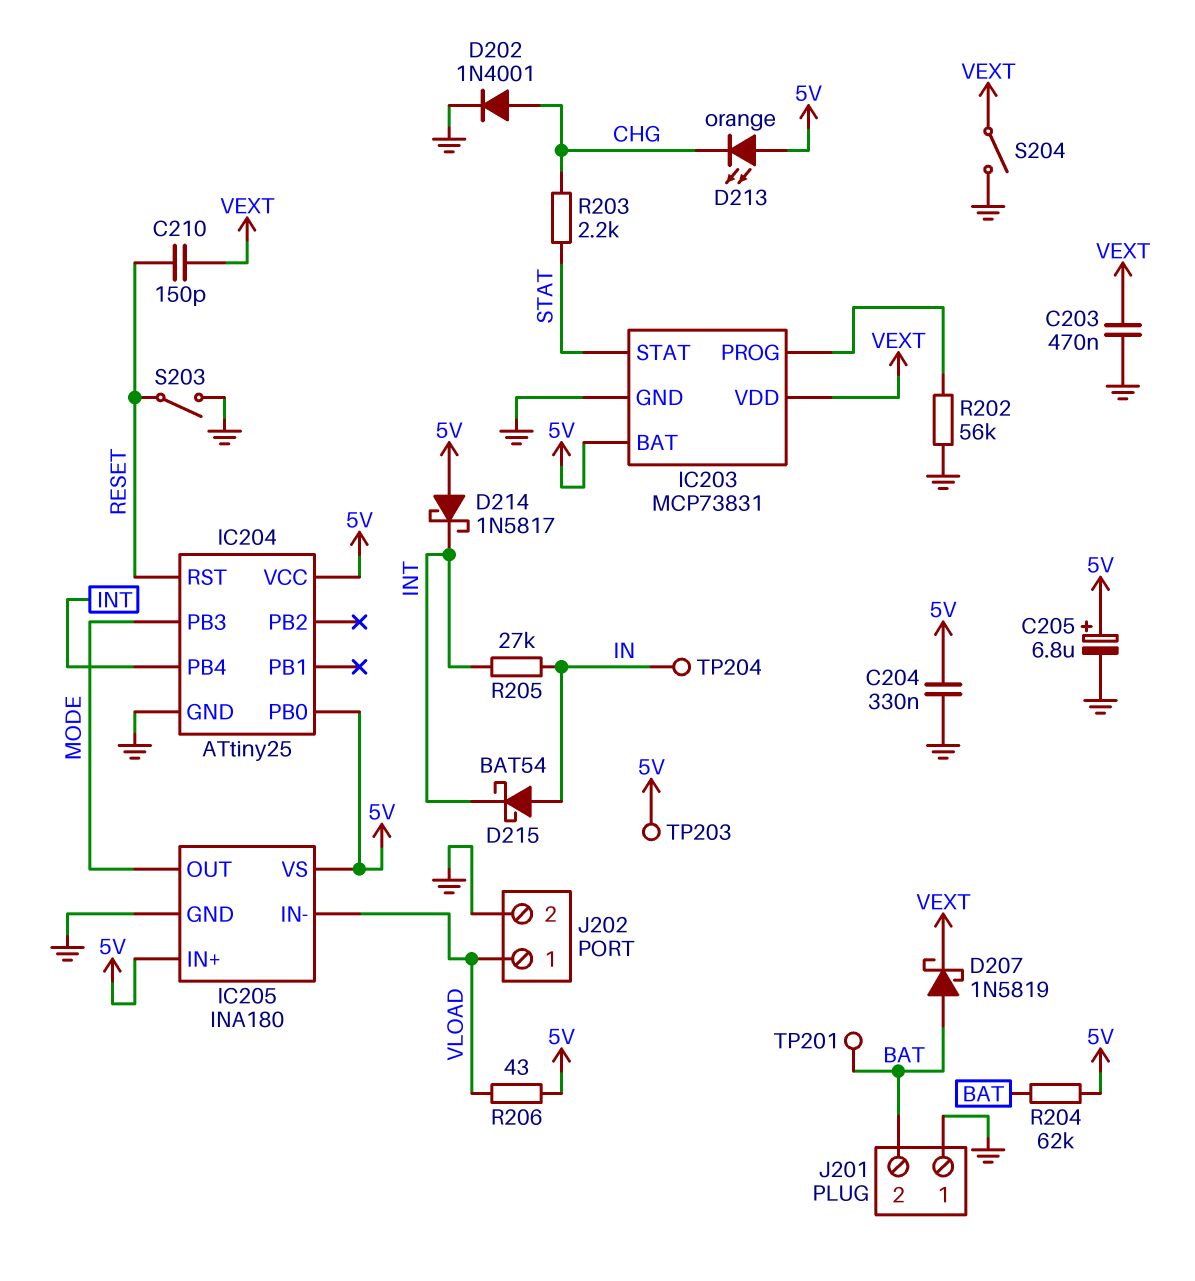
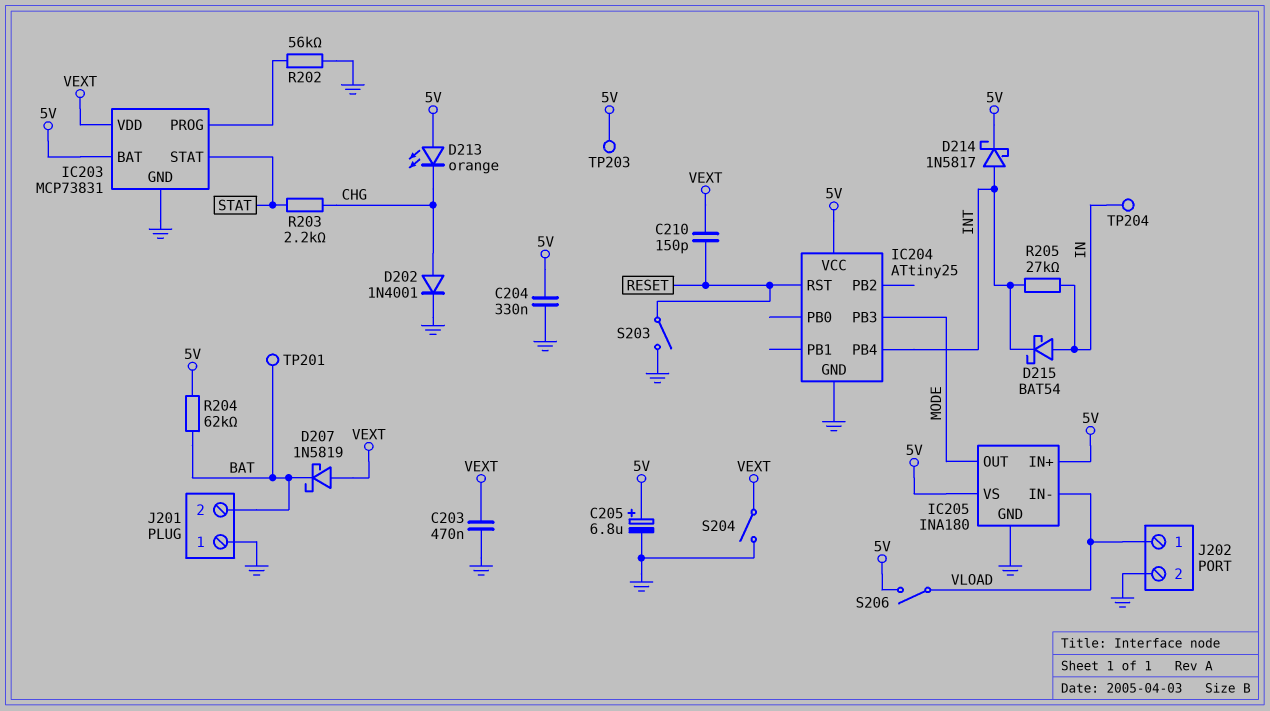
D207: schottky 1N5819 (A BAT, K VEXT) -> schottky 1N5819 (A VEXT, K BAT)
D214: schottky 1N5817 (A 5V, K INT) -> schottky 1N5817 (A INT, K 5V)
IC204 pin PB0: 5V -> none
R206: 43 (5V, VLOAD) -> none
S206: none -> switch (5V, VLOAD)

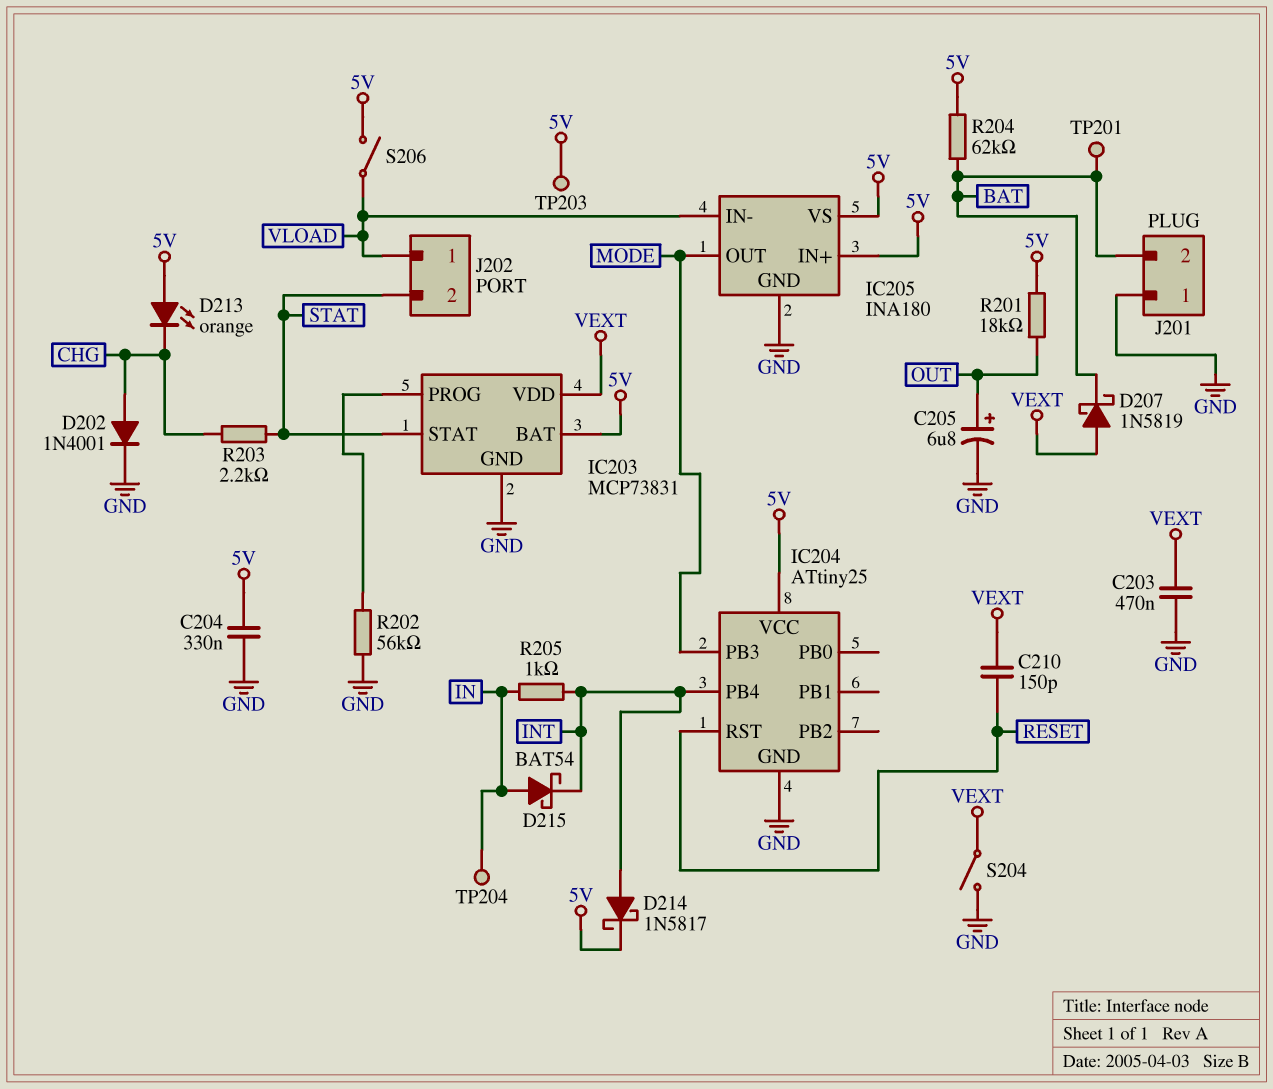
C205: 6.8uF (plus 5V, minus GND) -> 6.8uF (plus OUT, minus GND)
J202 pin 2: GND -> STAT
R201: none -> 18k (5V, OUT)
R205: 27k (IN, INT) -> 1k (IN, INT)
S203: switch (GND, RESET) -> none

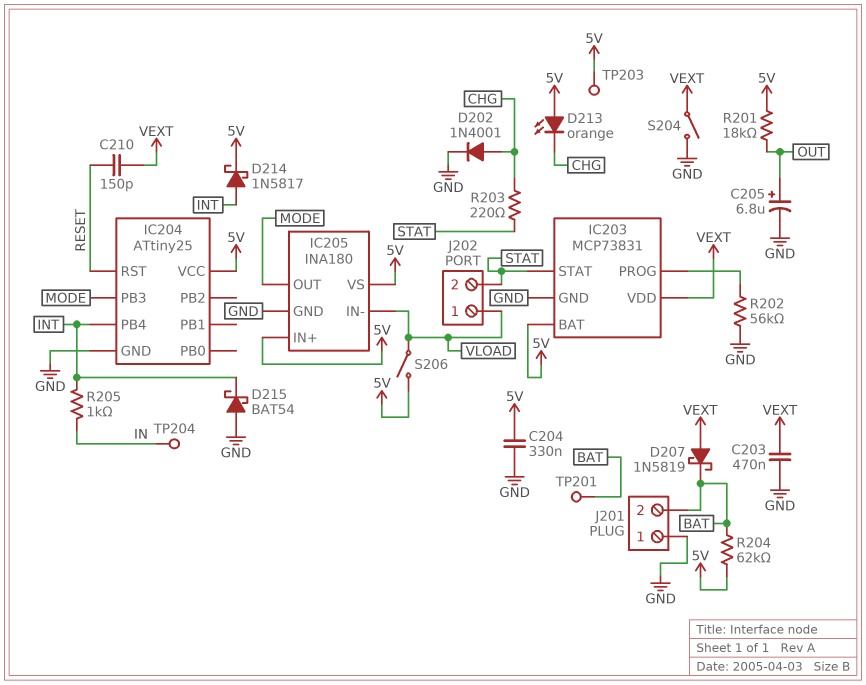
D215: schottky BAT54 (A IN, K INT) -> schottky BAT54 (A GND, K INT)
R203: 2.2k (CHG, STAT) -> 220 (CHG, STAT)

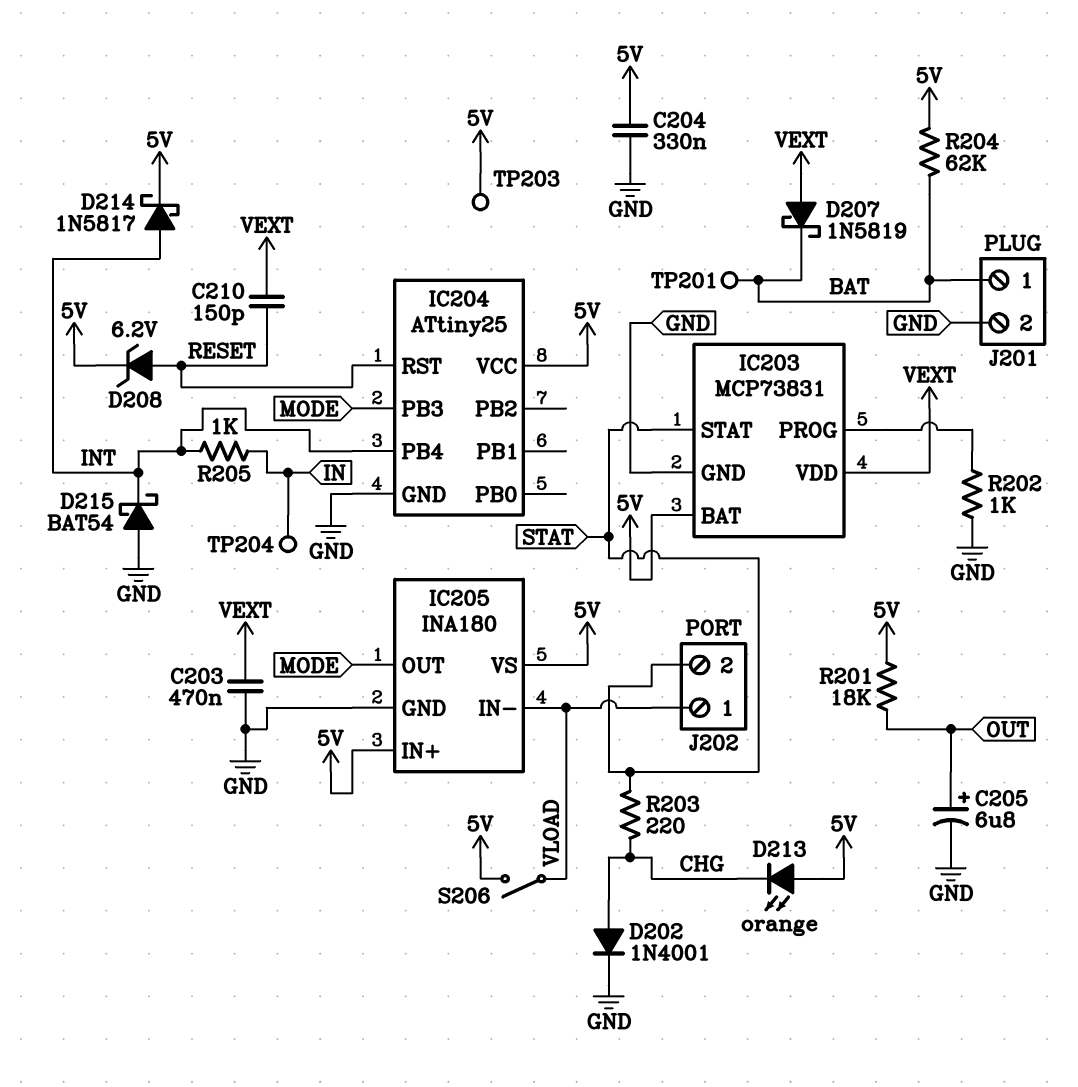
D208: none -> zener 6.2V (A RESET, K 5V)
J201 pin 1: GND -> BAT
J201 pin 2: BAT -> GND
R202: 56k (GND, IC203/PROG) -> 1k (GND, IC203/PROG)
S204: switch (GND, VEXT) -> none

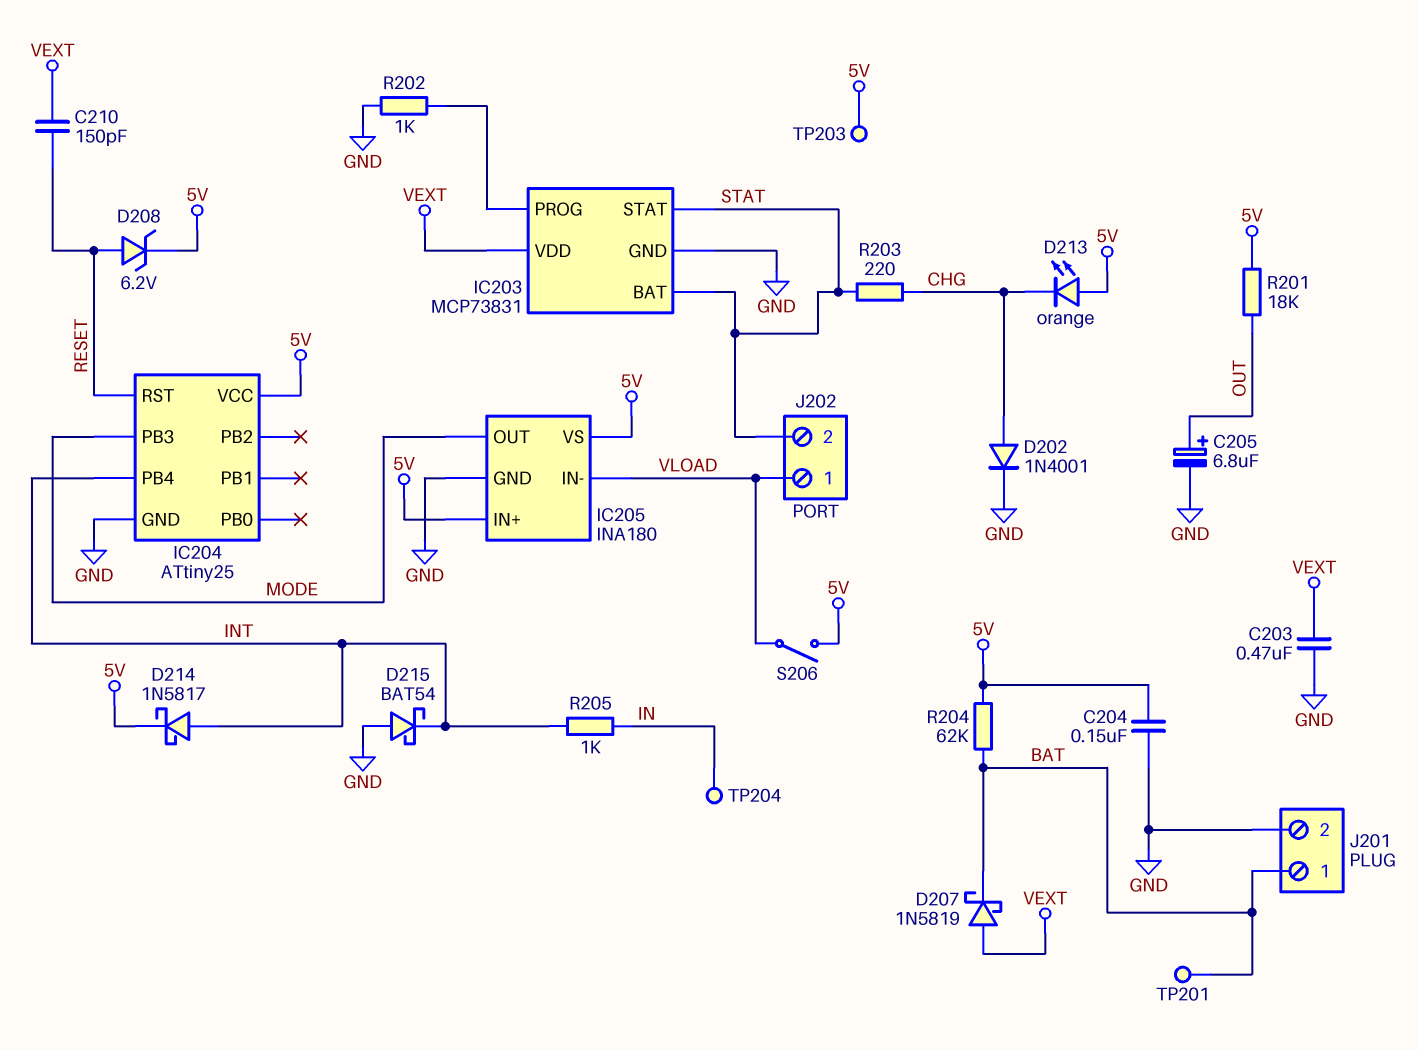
C204: 330nF (5V, GND) -> 150nF (5V, GND)
IC203 pin BAT: 5V -> STAT

